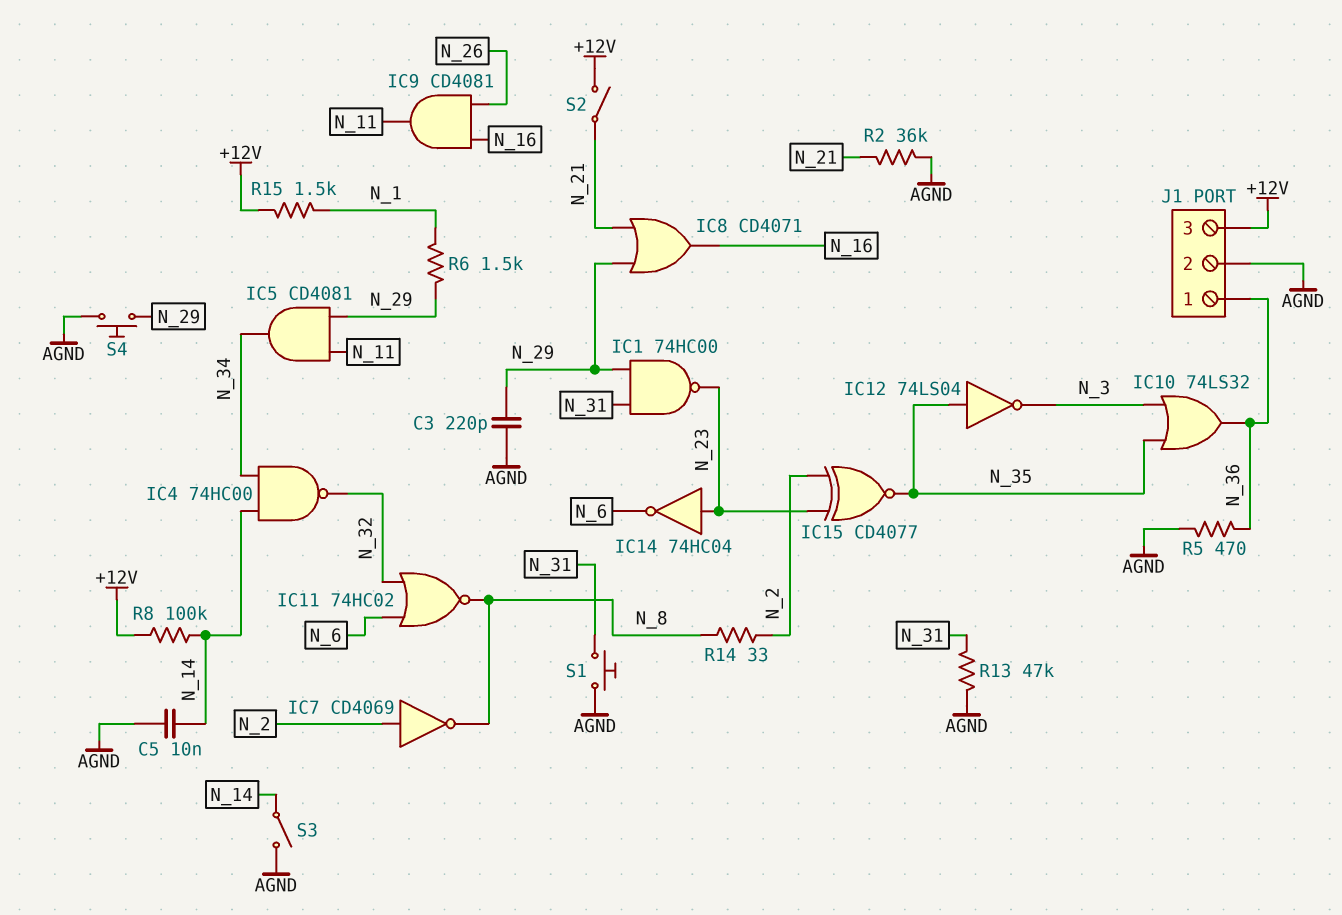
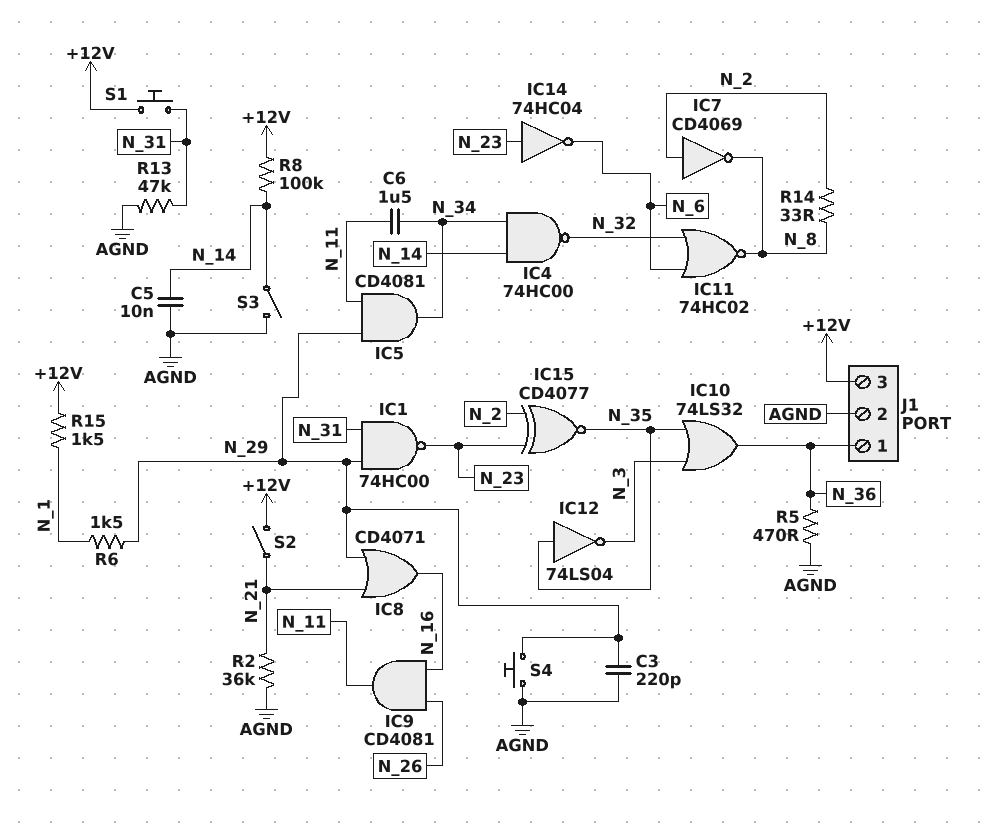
C6: none -> 1.5uF (N_11, N_34)
S1: button (AGND, N_31) -> button (+12V, N_31)

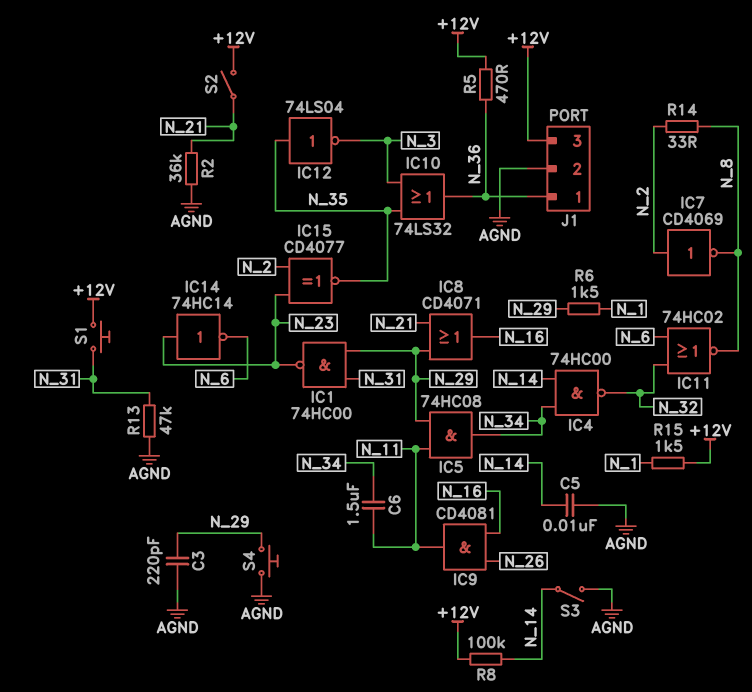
IC5: AND CD4081 (in N_11, in N_29, out N_34) -> AND 74HC08 (in N_11, in N_29, out N_34)
IC14: NOT 74HC04 (in N_23, out N_6) -> NOT 74HC14 (in N_23, out N_6)
R5: 470 (AGND, N_36) -> 470 (+12V, N_36)

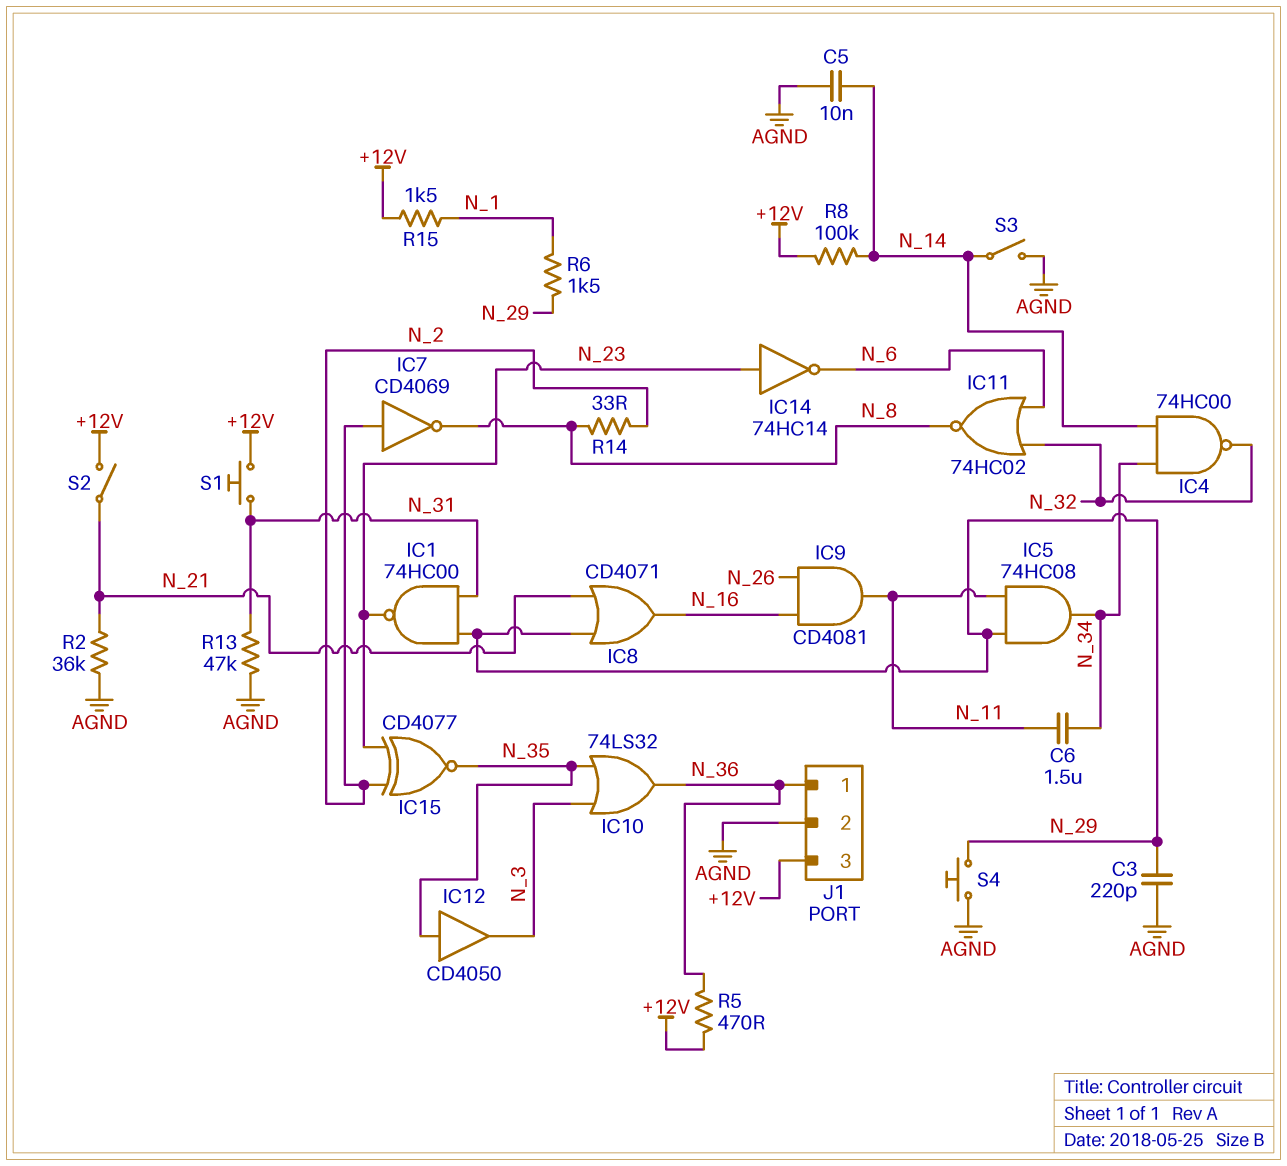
IC12: NOT 74LS04 (in N_35, out N_3) -> buffer CD4050 (in N_35, out N_3)

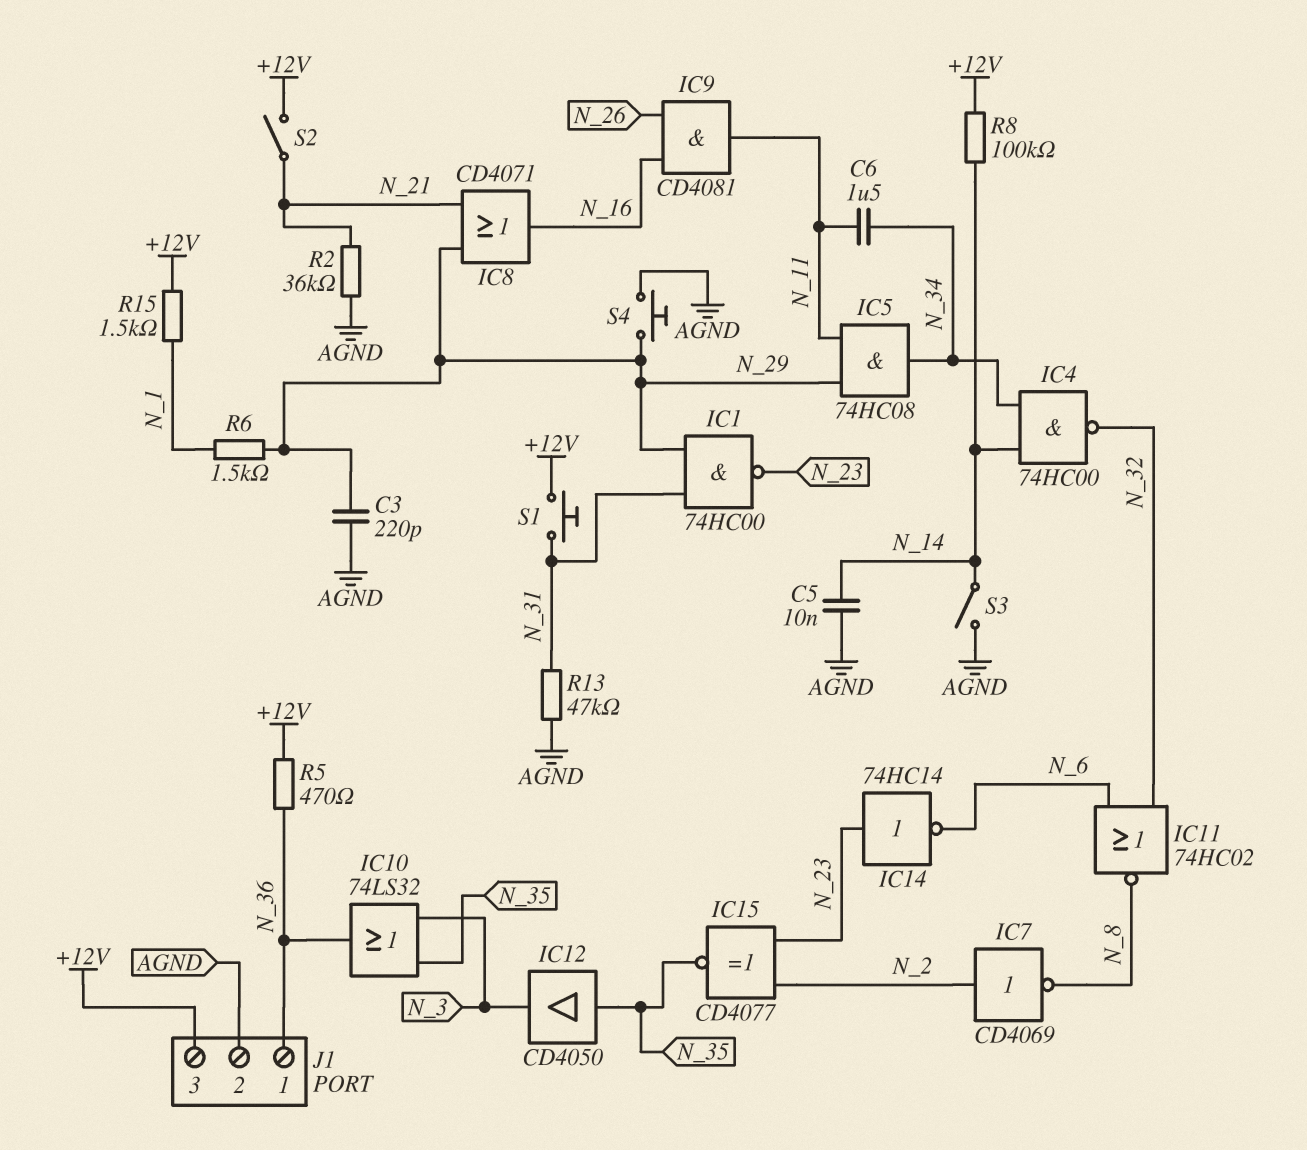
R14: 33 (N_2, N_8) -> none

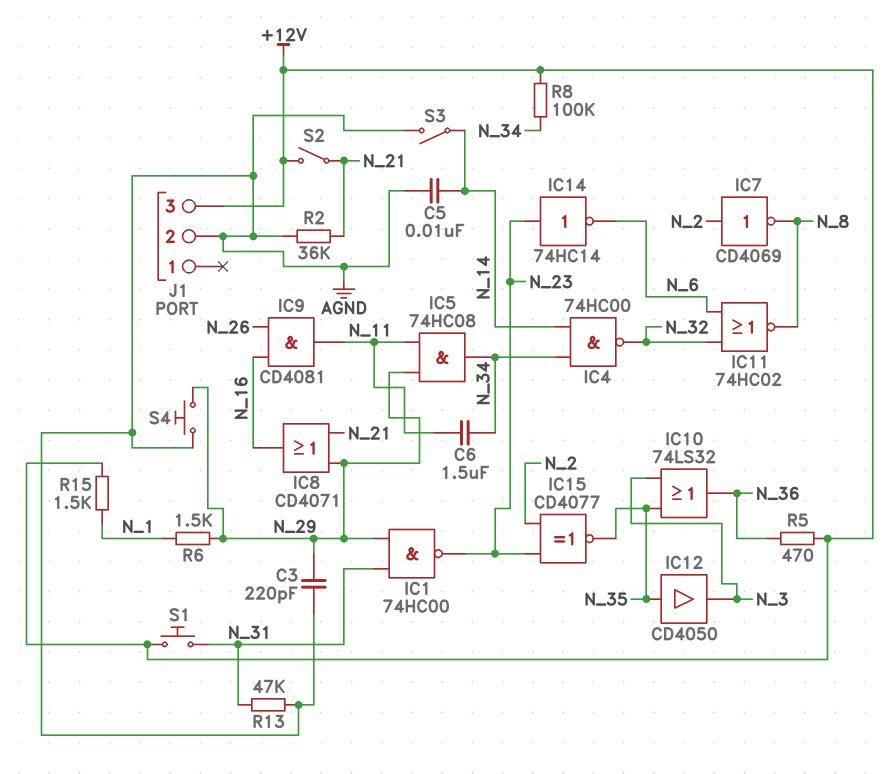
J1 pin 1: N_36 -> none
R8: 100k (+12V, N_14) -> 100k (+12V, N_34)

